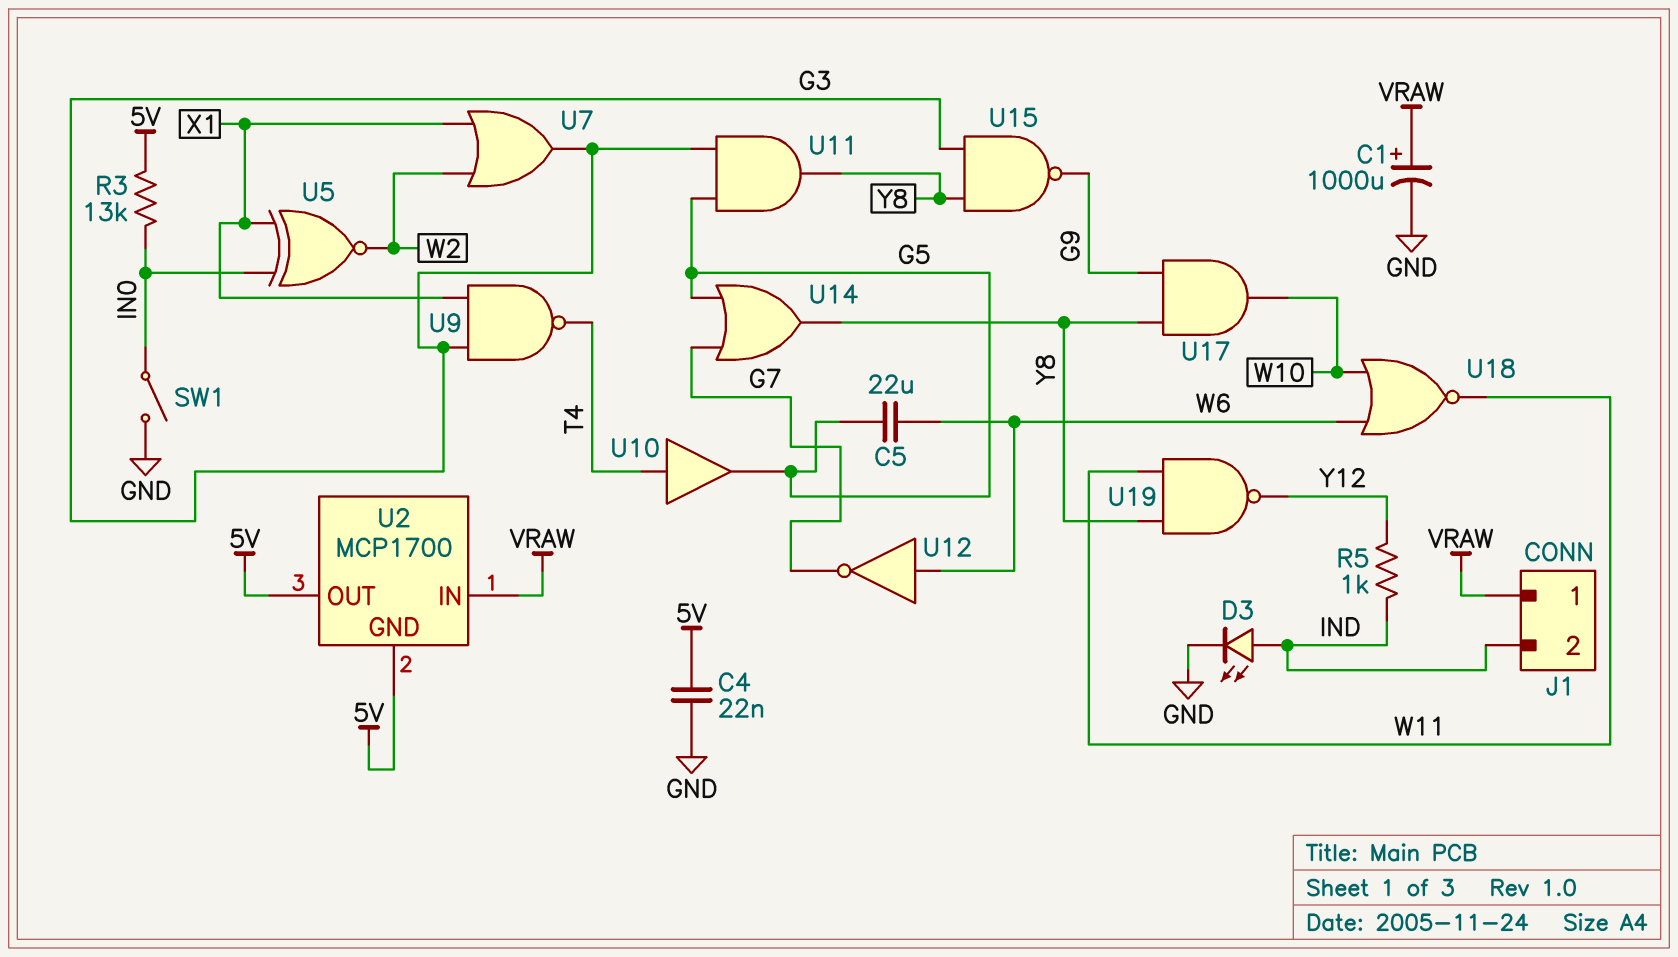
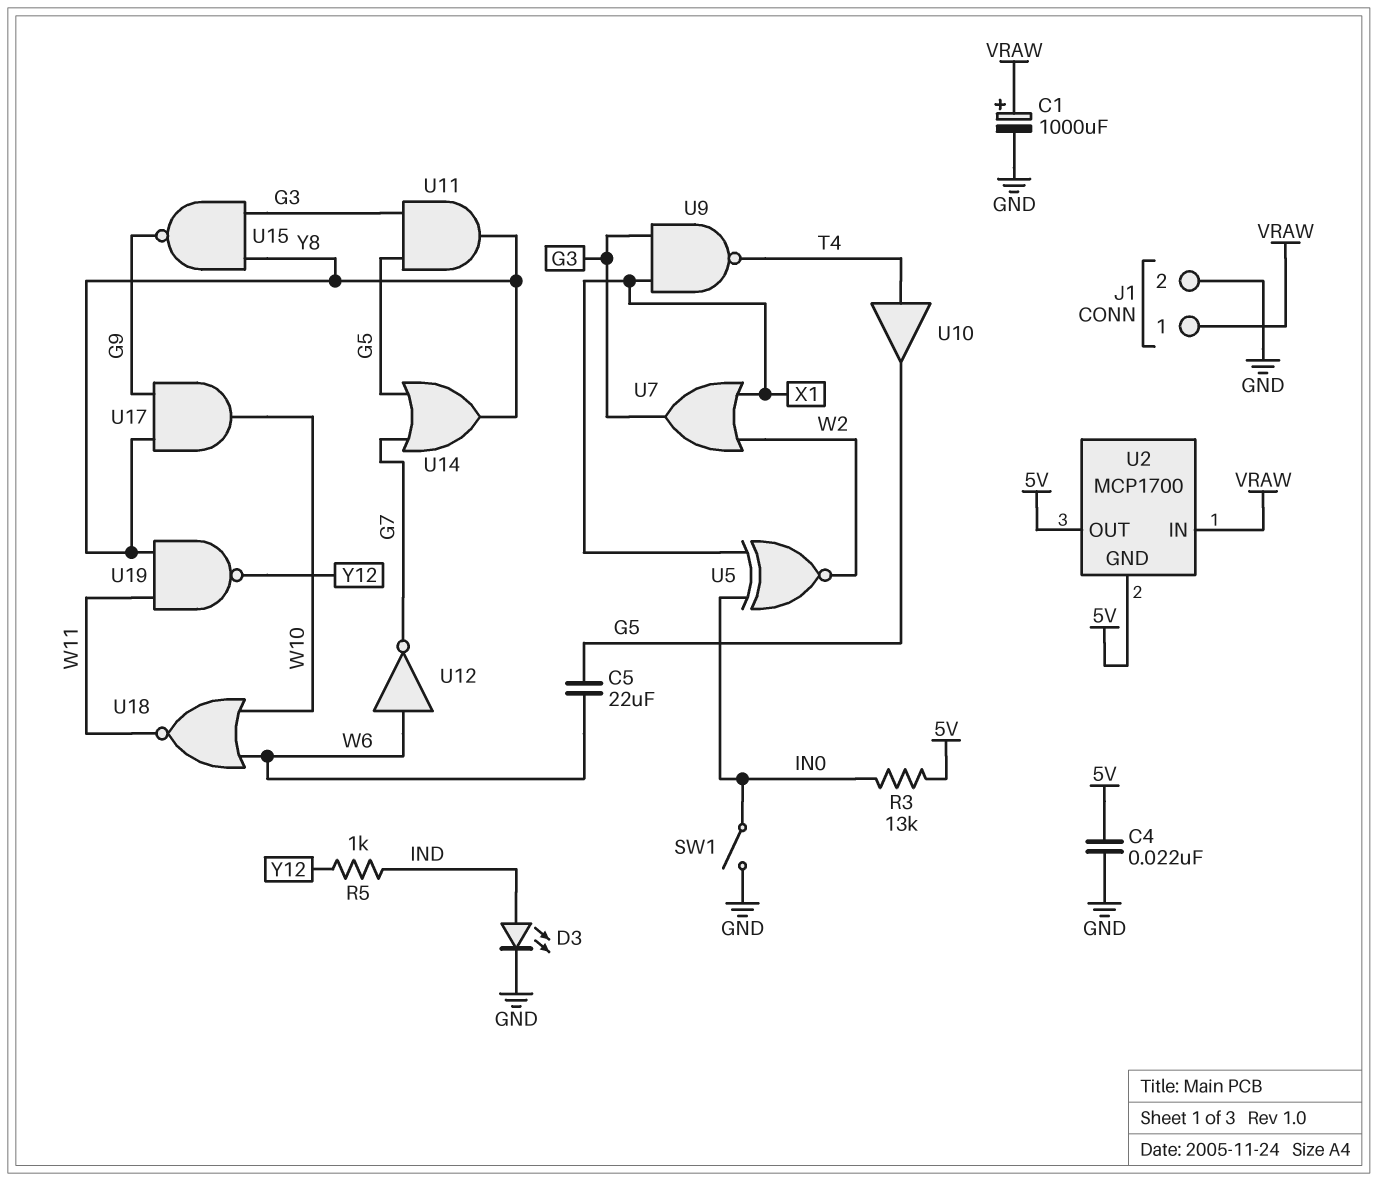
J1 pin 2: IND -> GND

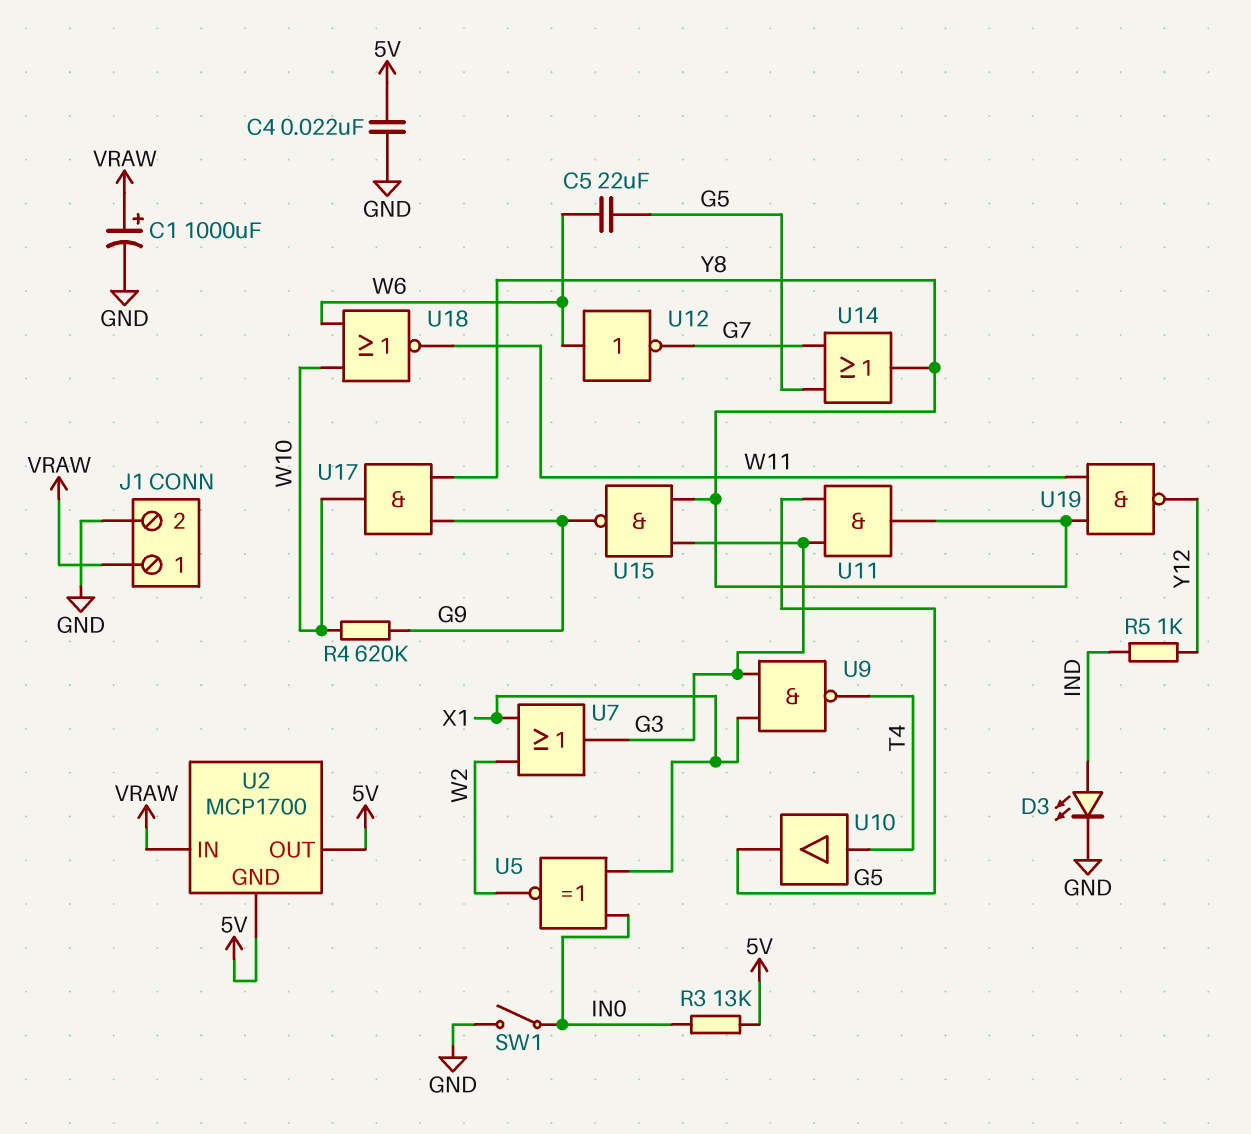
R4: none -> 620k (G9, W10)

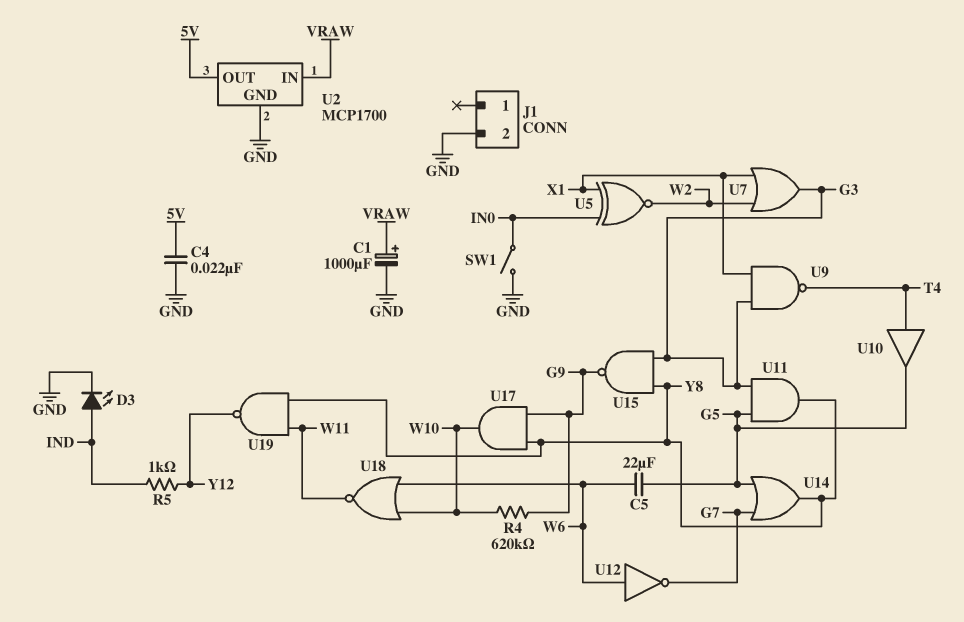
J1 pin 1: VRAW -> none
R3: 13k (5V, IN0) -> none
U2 pin GND: 5V -> GND

